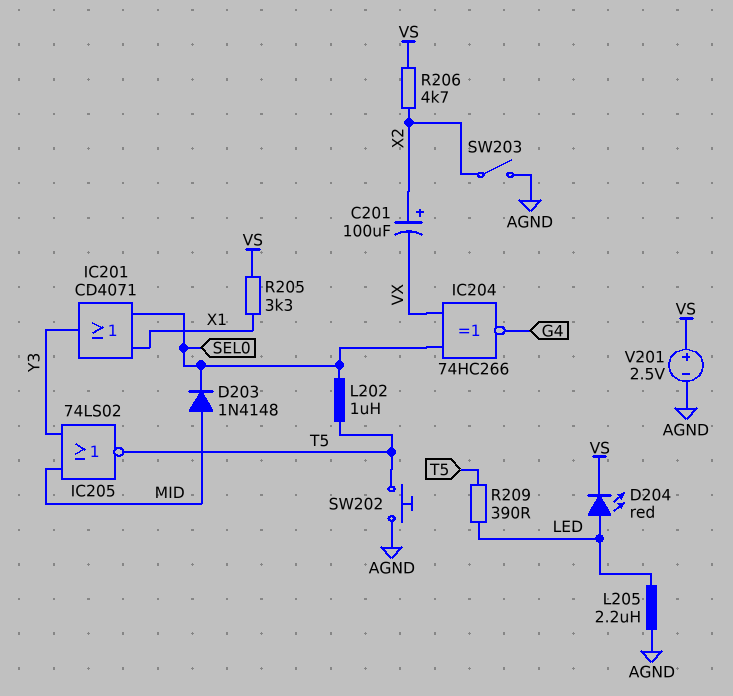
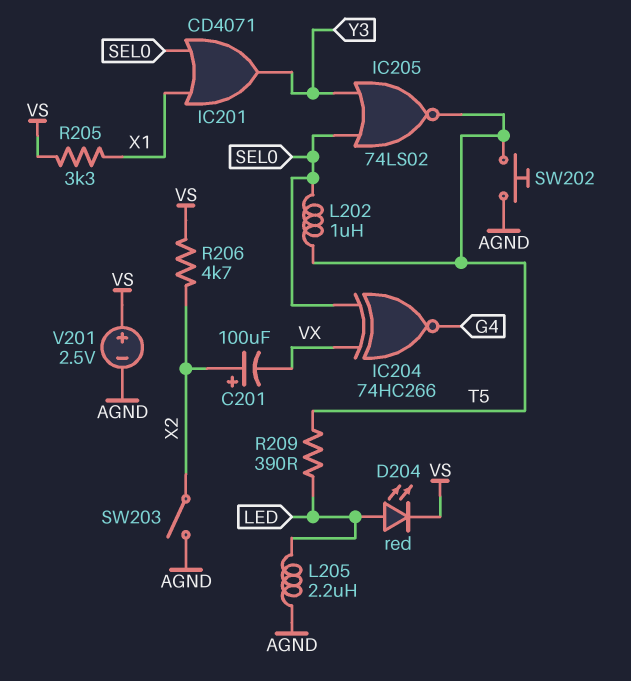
D203: diode 1N4148 (A MID, K SEL0) -> none
IC205: NOR 74LS02 (in MID, in Y3, out T5) -> NOR 74LS02 (in SEL0, in Y3, out T5)

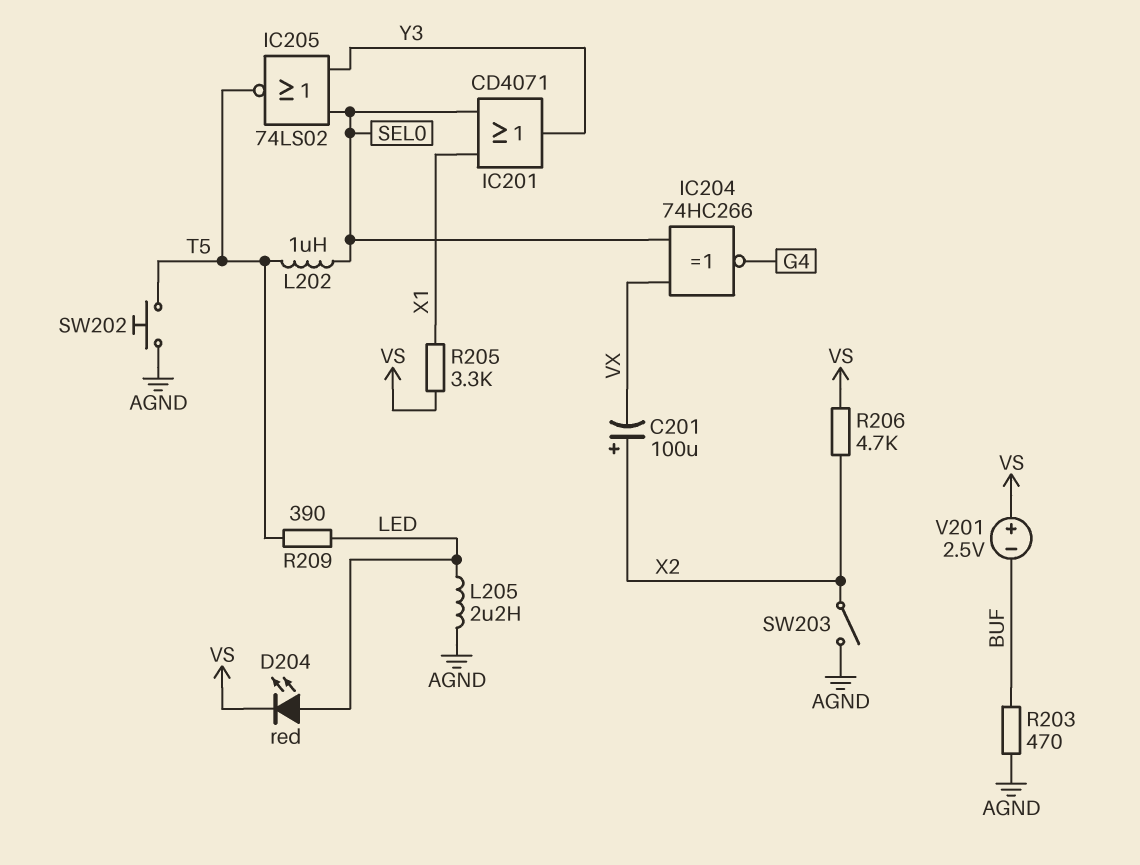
R203: none -> 470 (AGND, BUF)
V201: 2.5V (plus VS, minus AGND) -> 2.5V (plus VS, minus BUF)

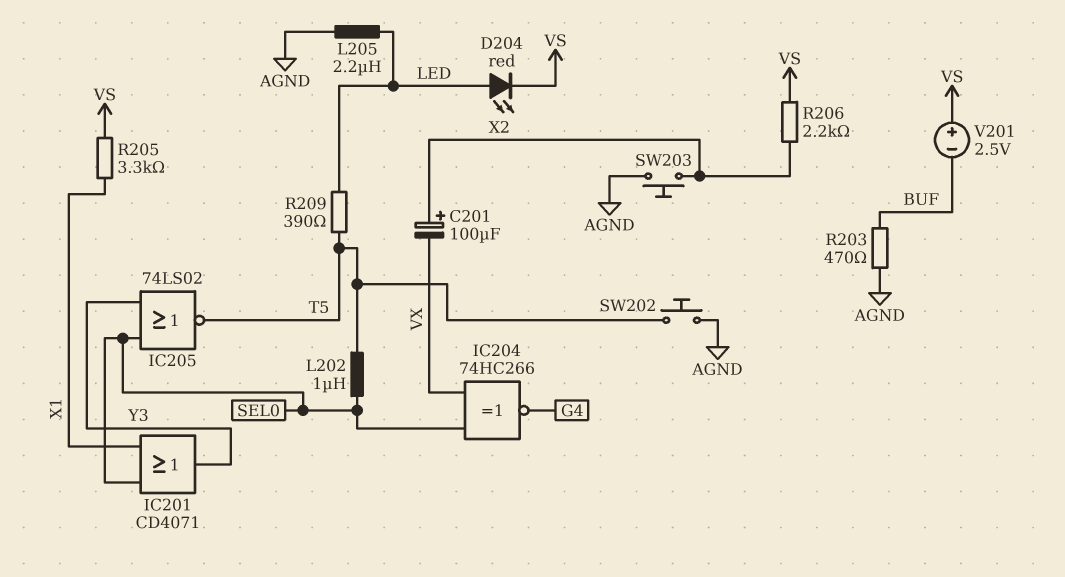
R206: 4.7k (VS, X2) -> 2.2k (VS, X2)
SW203: switch (AGND, X2) -> button (AGND, X2)

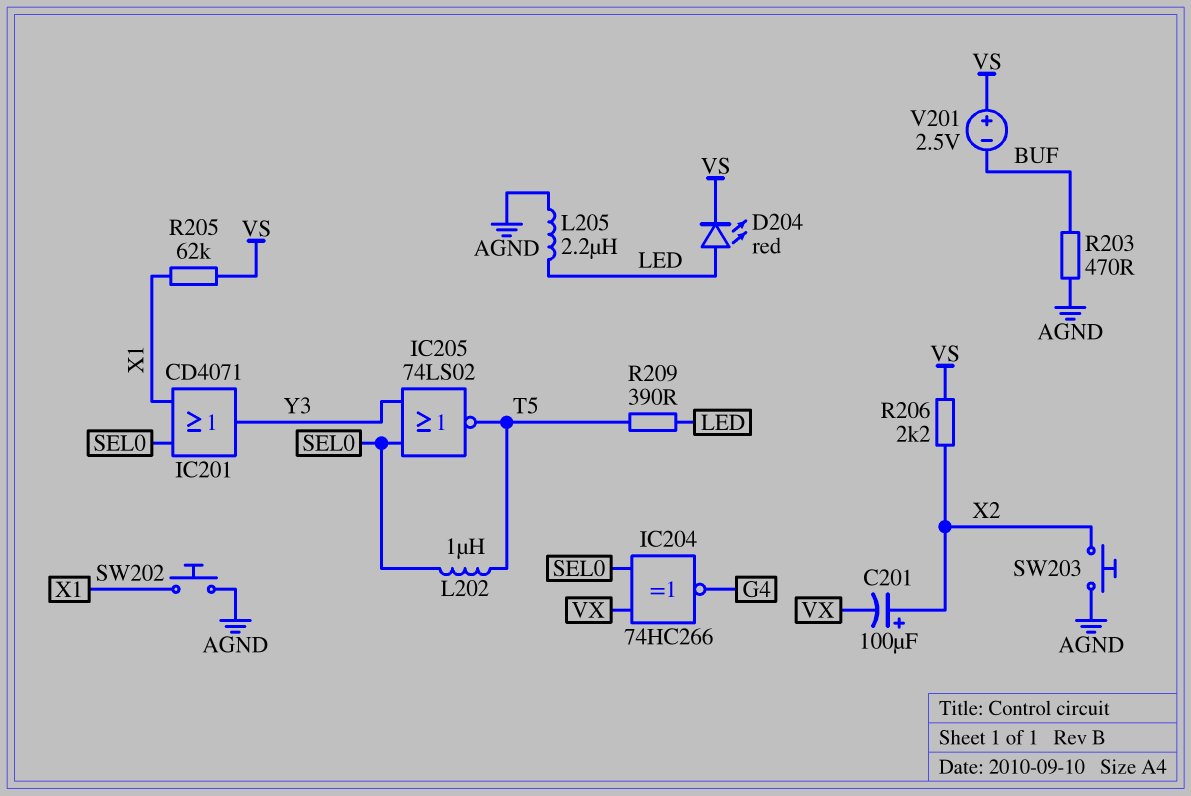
R205: 3.3k (VS, X1) -> 62k (VS, X1)
SW202: button (AGND, T5) -> button (AGND, X1)

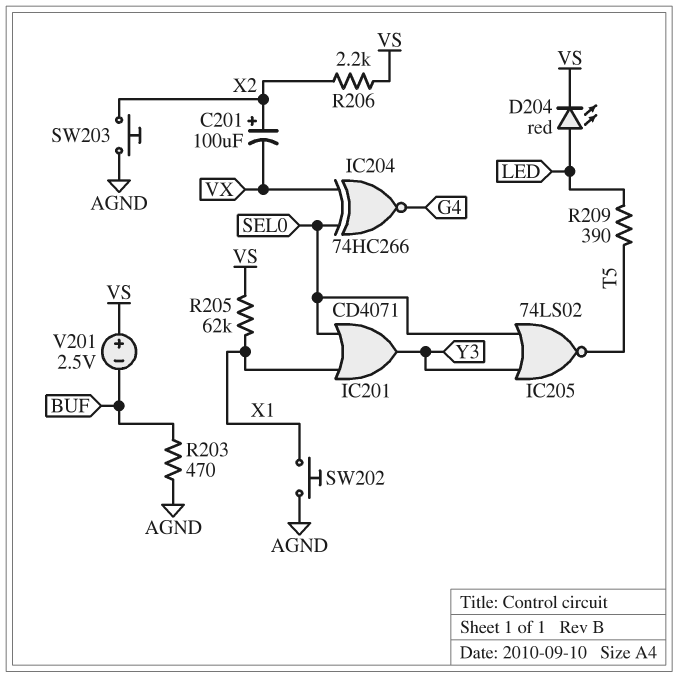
L202: 1uH (SEL0, T5) -> none
L205: 2.2uH (AGND, LED) -> none

